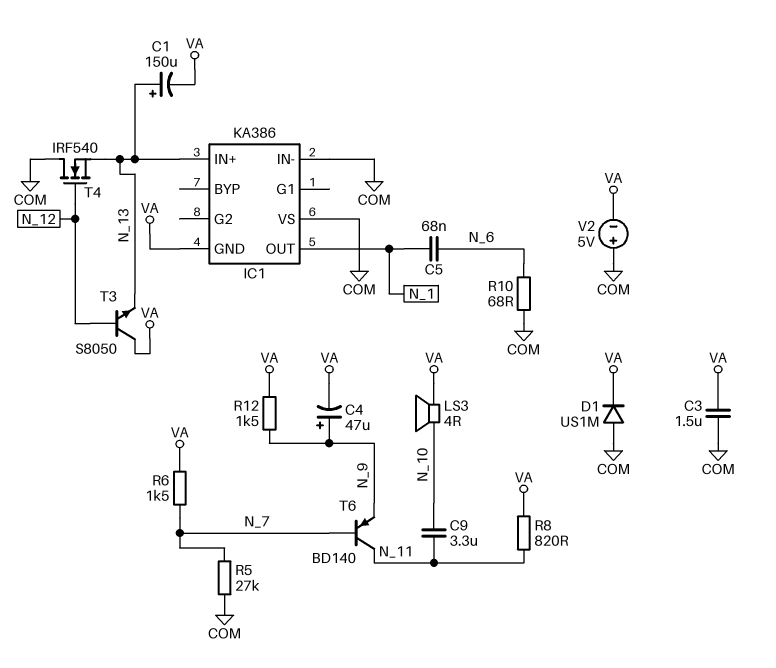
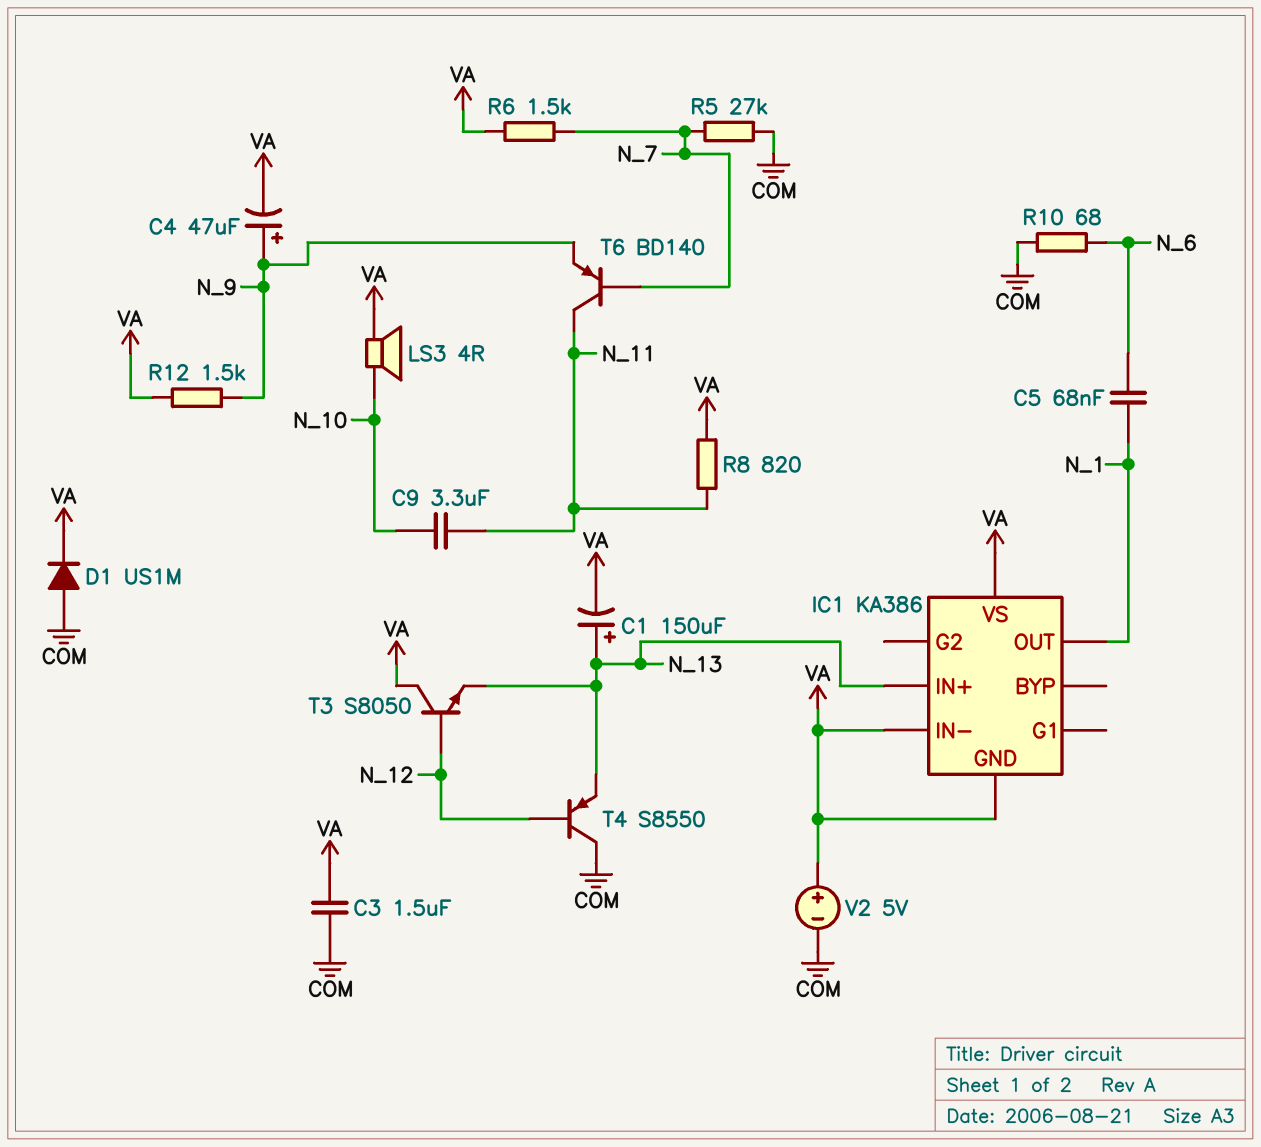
IC1 pin IN-: COM -> VA
IC1 pin VS: COM -> VA
T4: NMOS IRF540 (G N_12, D COM, S N_13) -> PNP S8550 (B N_12, C COM, E N_13)
V2: 5V (plus COM, minus VA) -> 5V (plus VA, minus COM)

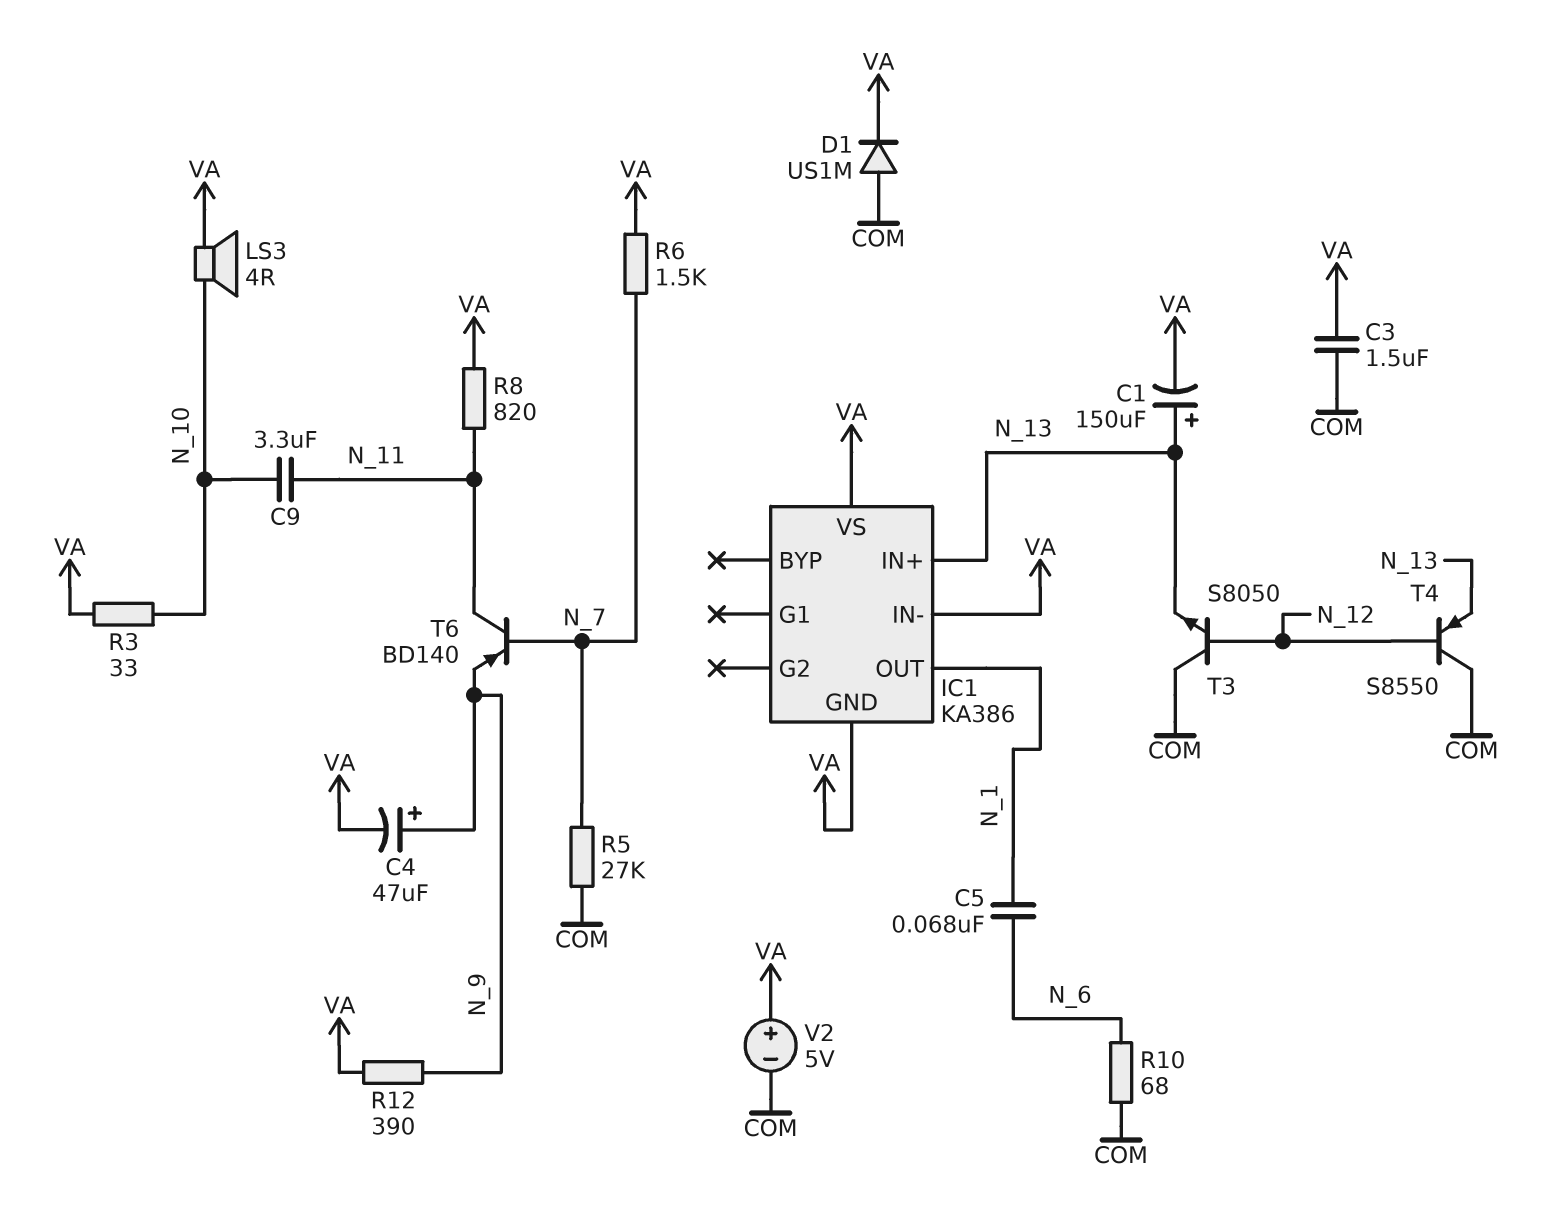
R3: none -> 33 (N_10, VA)
R12: 1.5k (N_9, VA) -> 390 (N_9, VA)
T3: NPN S8050 (B N_12, C VA, E N_13) -> NPN S8050 (B N_12, C COM, E N_13)

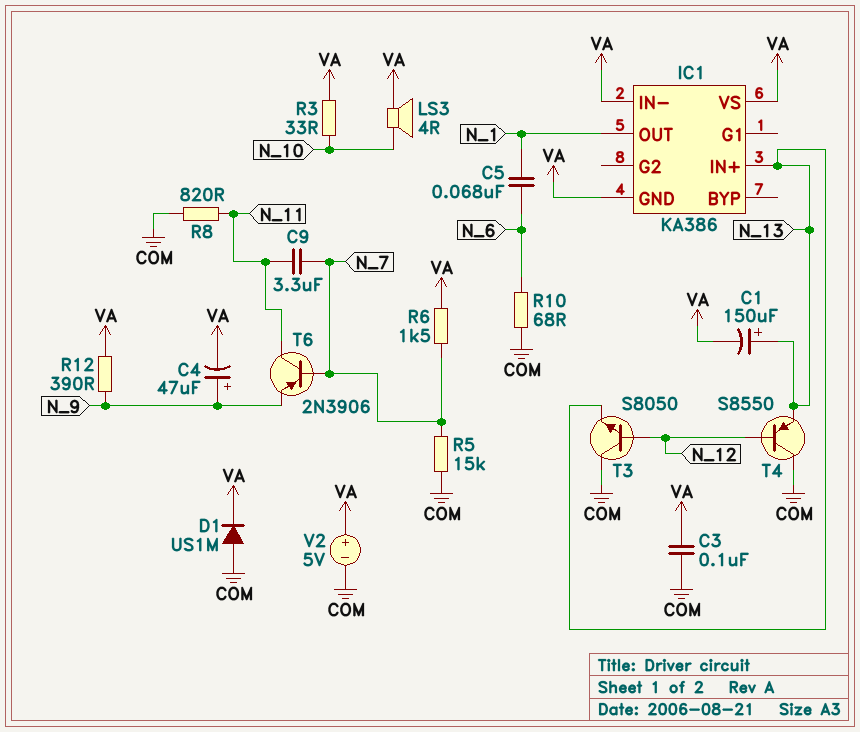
C3: 1.5uF (COM, VA) -> 100nF (COM, VA)
C9: 3.3uF (N_10, N_11) -> 3.3uF (N_7, N_11)
R5: 27k (COM, N_7) -> 15k (COM, N_7)
R8: 820 (N_11, VA) -> 820 (COM, N_11)
T6: PNP BD140 (B N_7, C N_11, E N_9) -> PNP 2N3906 (B N_7, C N_11, E N_9)

